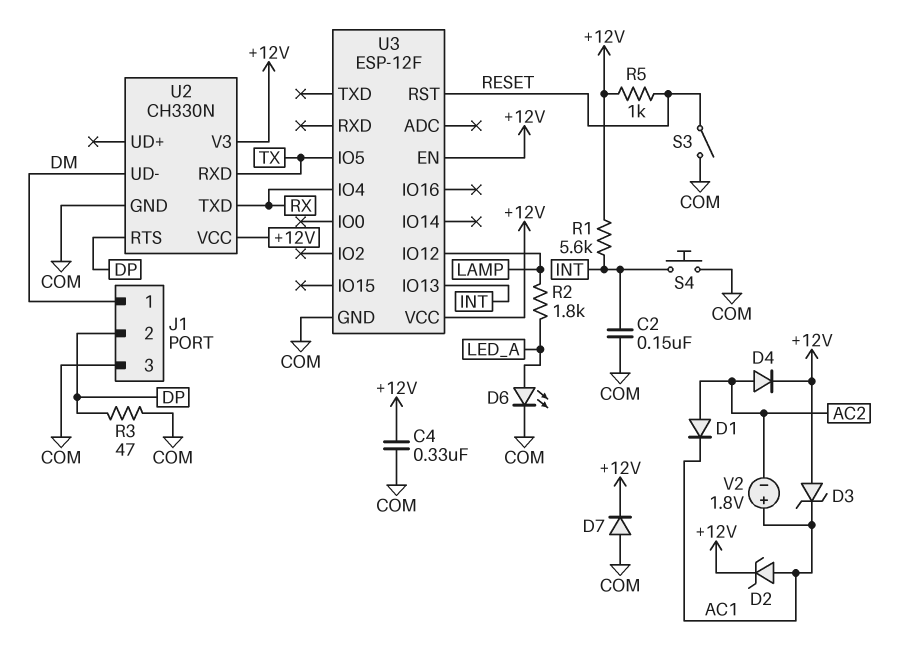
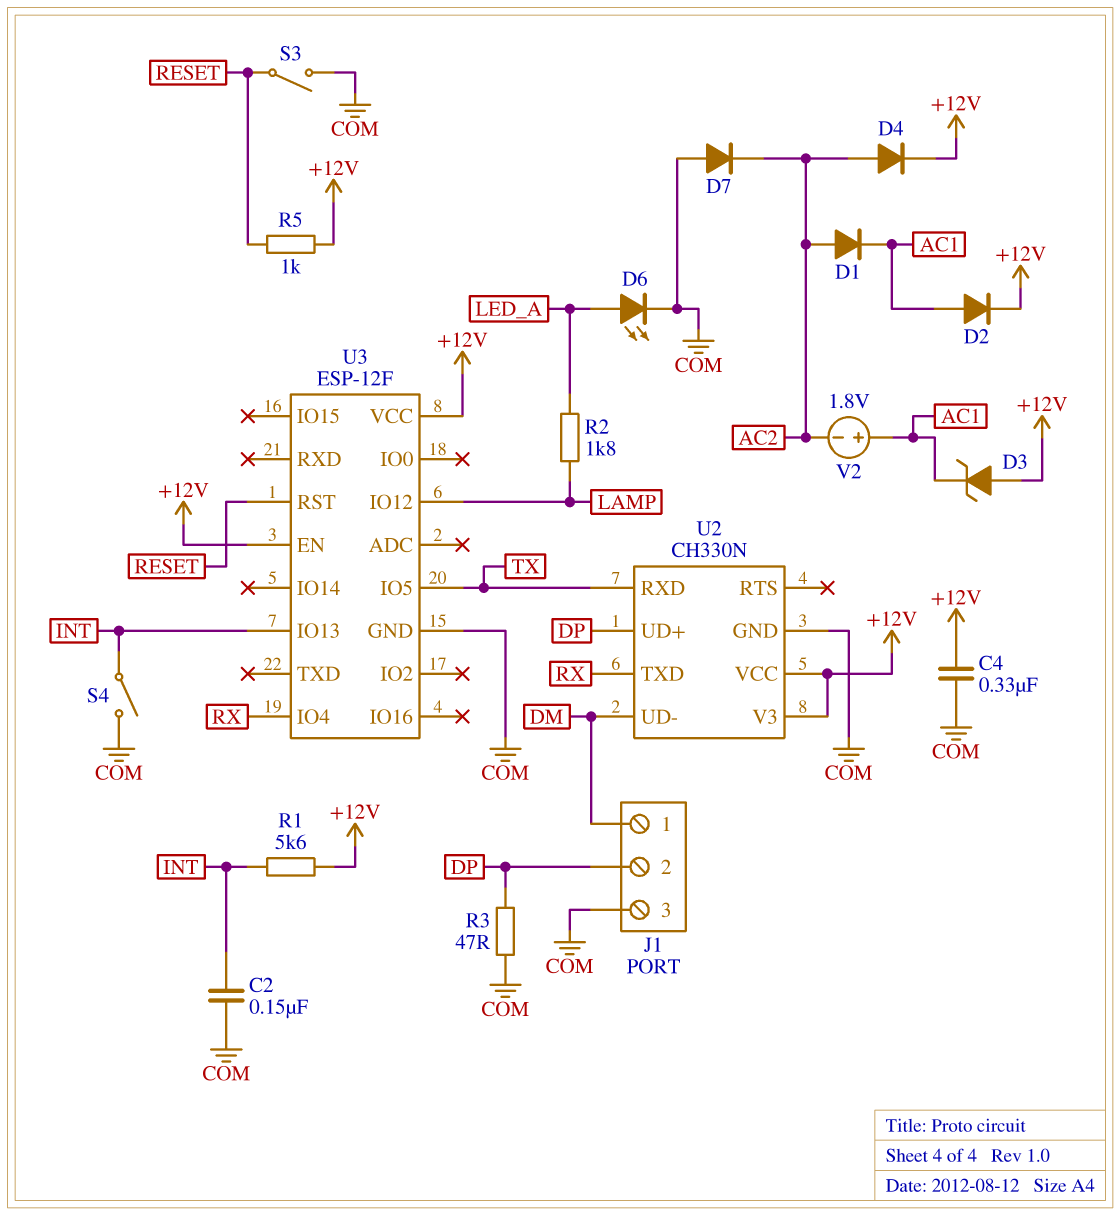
D2: zener (A AC1, K +12V) -> diode (A AC1, K +12V)
D7: diode (A COM, K +12V) -> diode (A COM, K AC2)
S4: button (COM, INT) -> switch (COM, INT)
U2 pin RTS: DP -> none
U2 pin UD+: none -> DP

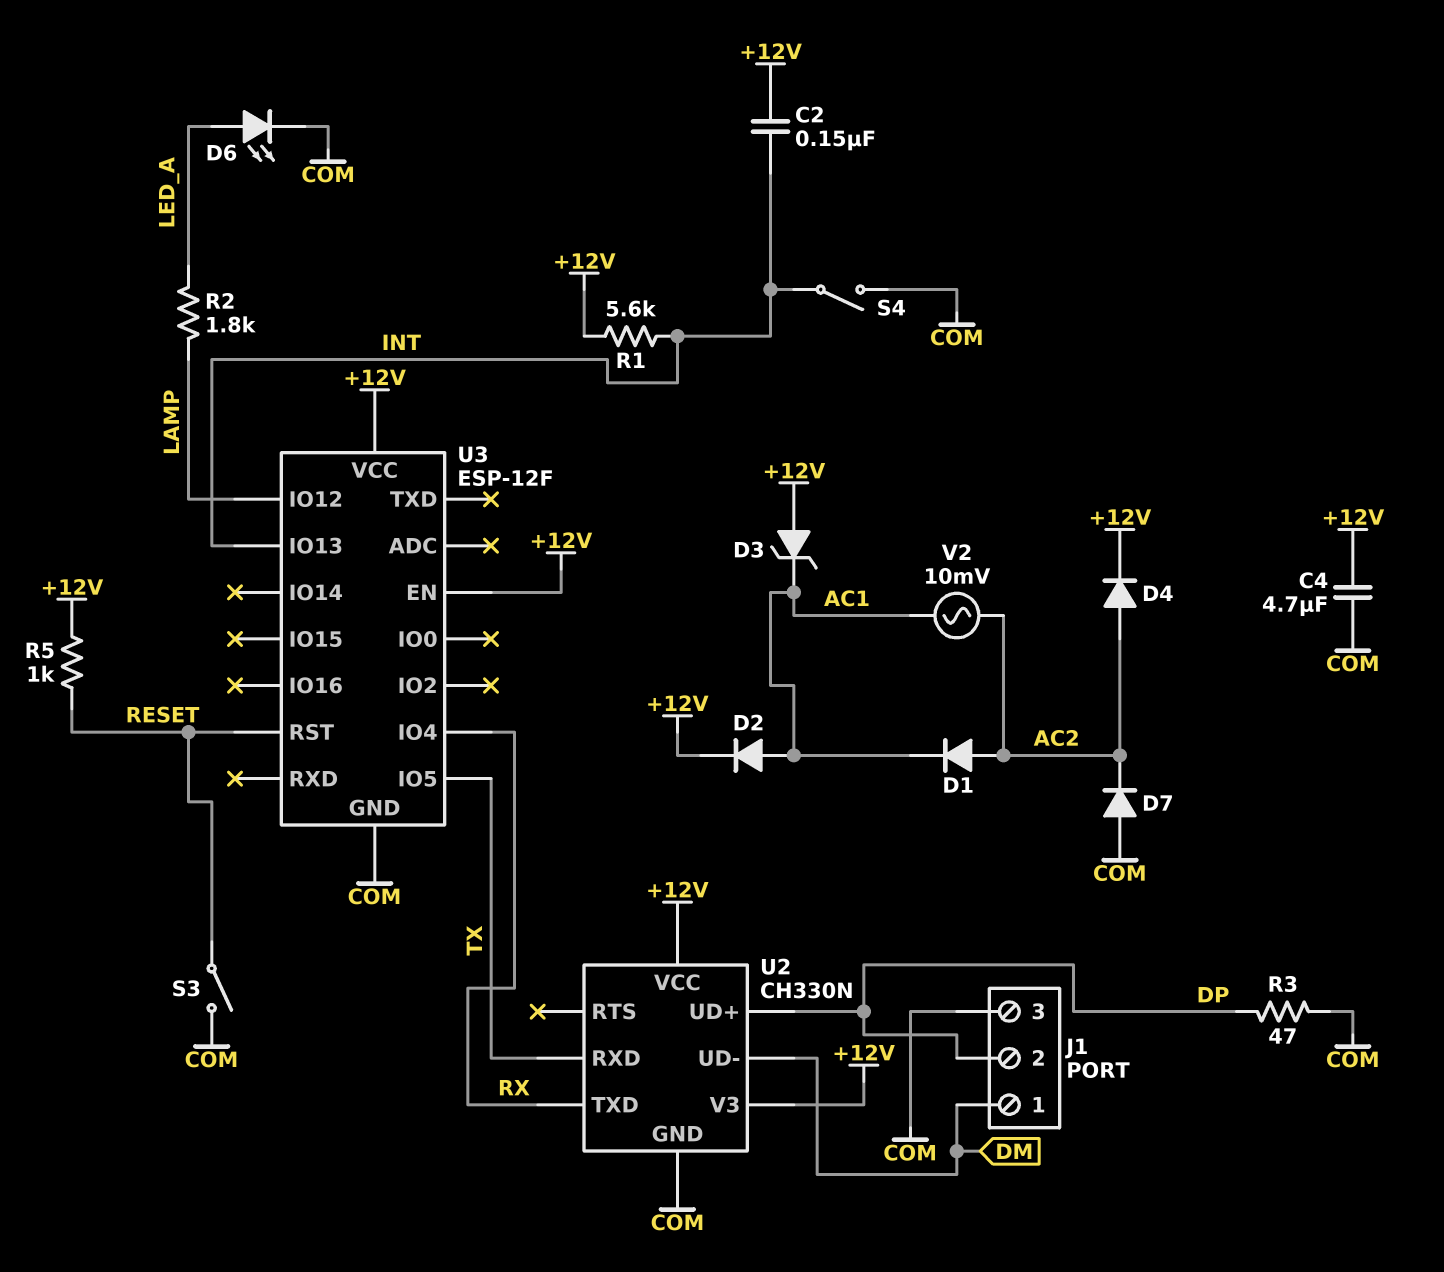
C2: 150nF (COM, INT) -> 150nF (+12V, INT)
C4: 330nF (+12V, COM) -> 4.7uF (+12V, COM)
V2: 1.8V (plus AC1, minus AC2) -> AC 10mV (AC1, AC2)

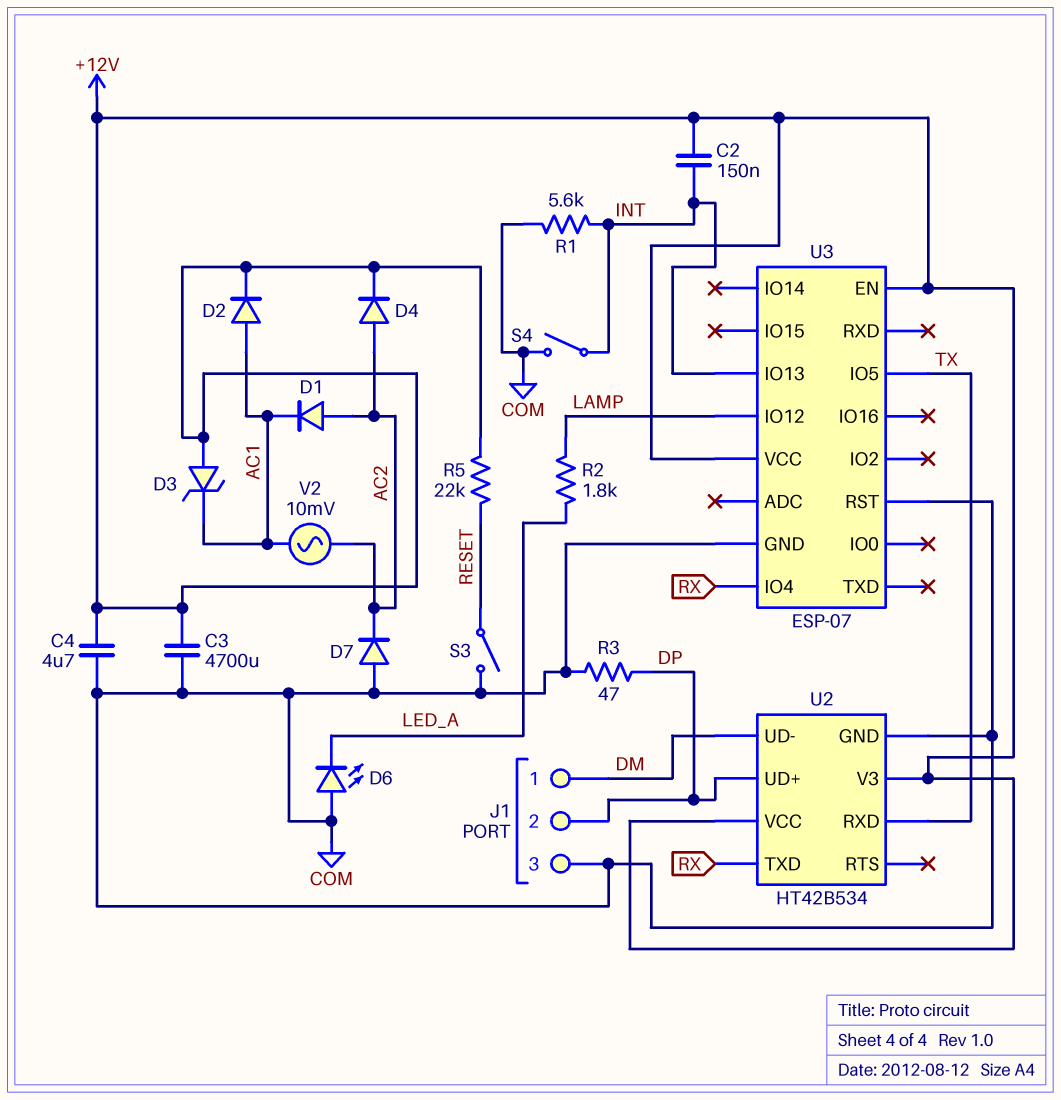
C3: none -> 4700uF (+12V, COM)
D6: LED (A LED_A, K COM) -> LED (A COM, K LED_A)
R1: 5.6k (+12V, INT) -> 5.6k (COM, INT)
R5: 1k (+12V, RESET) -> 22k (+12V, RESET)
U2: CH330N -> HT42B534
U3: ESP-12F -> ESP-07
U3 pin RST: RESET -> COM

